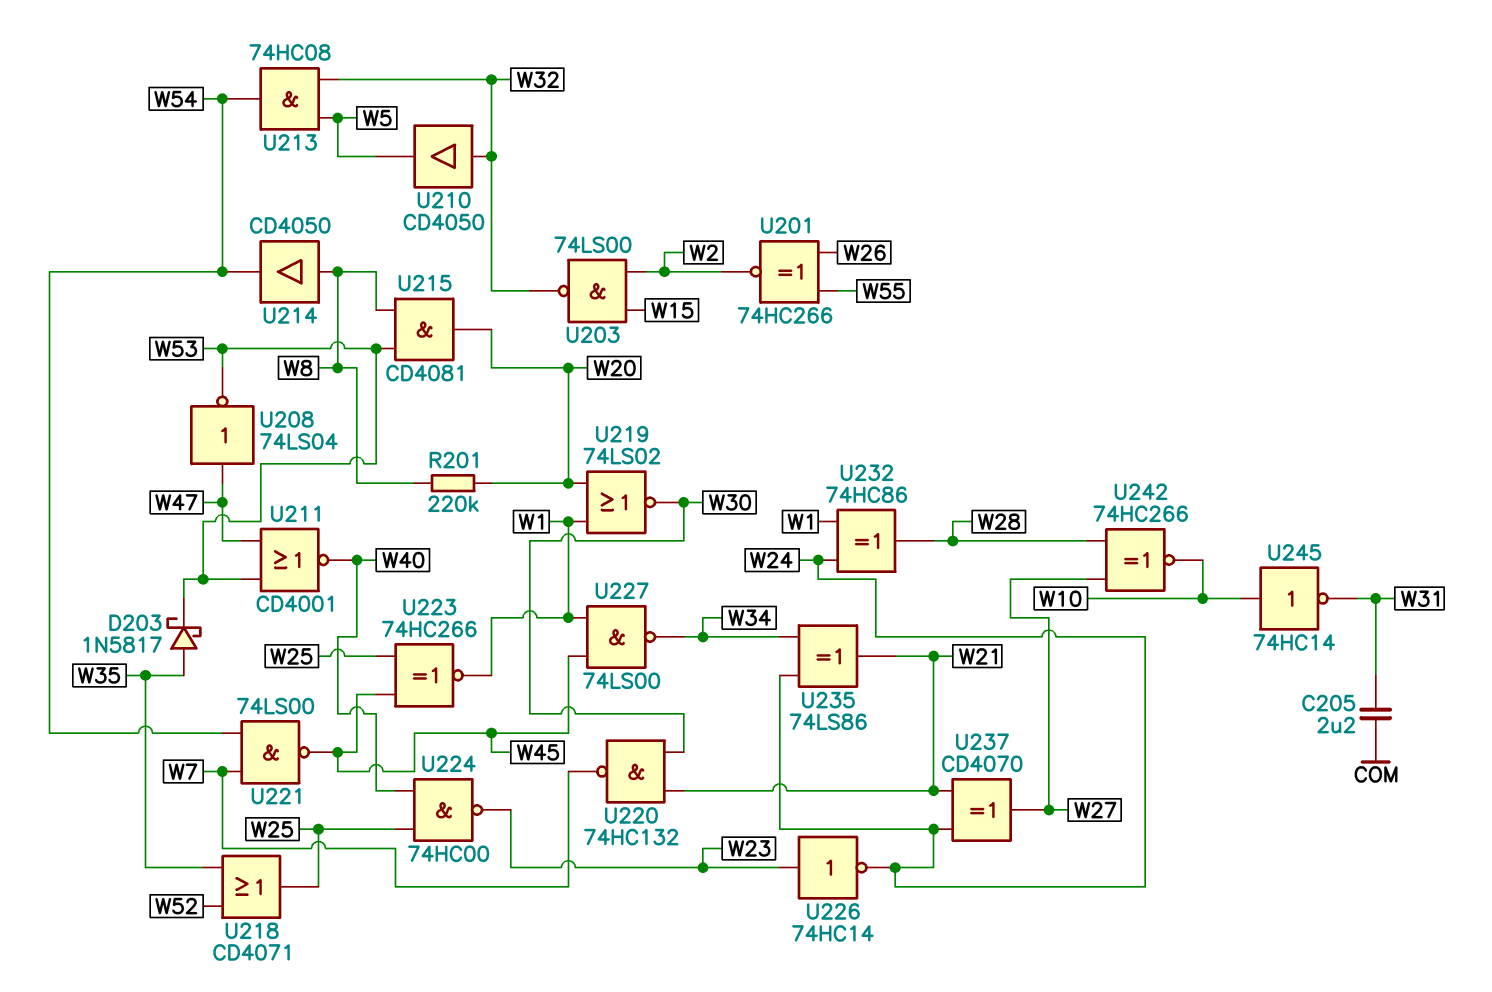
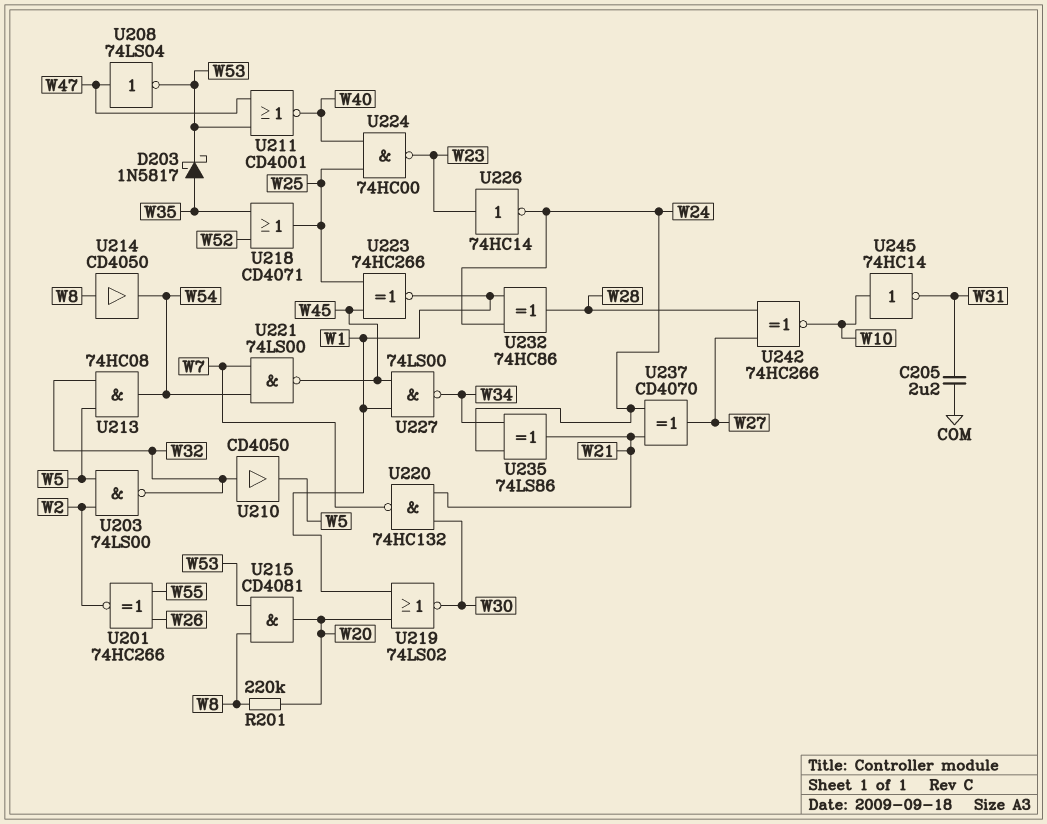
U203: NAND 74LS00 (in W2, in W15, out W32) -> NAND 74LS00 (in W2, in W5, out W32)

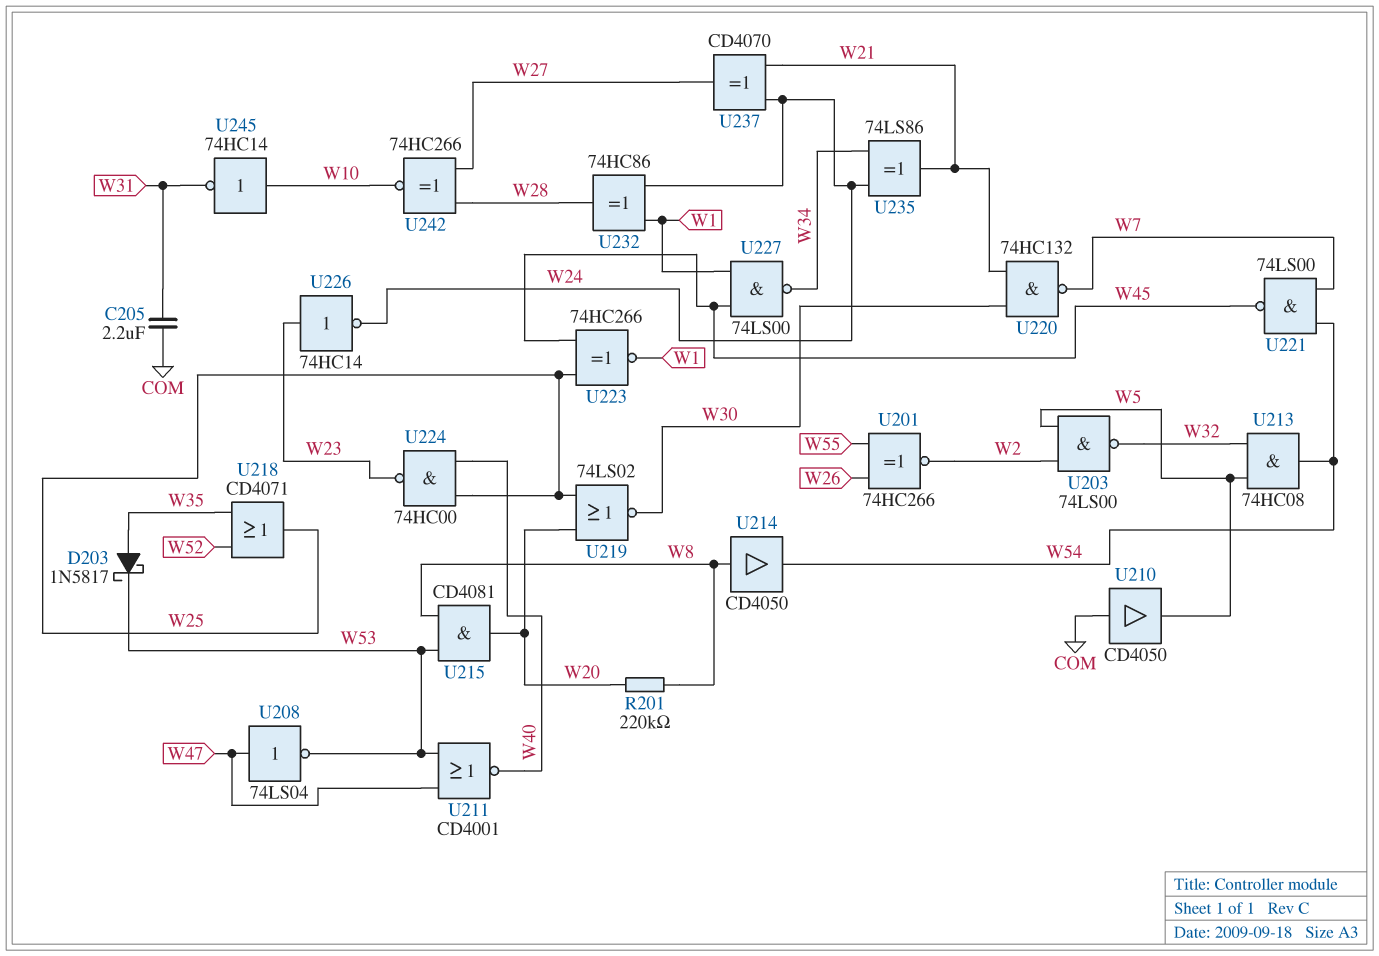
U210: buffer CD4050 (in W32, out W5) -> buffer CD4050 (in COM, out W5)
U219: NOR 74LS02 (in W1, in W20, out W30) -> NOR 74LS02 (in W20, in W25, out W30)

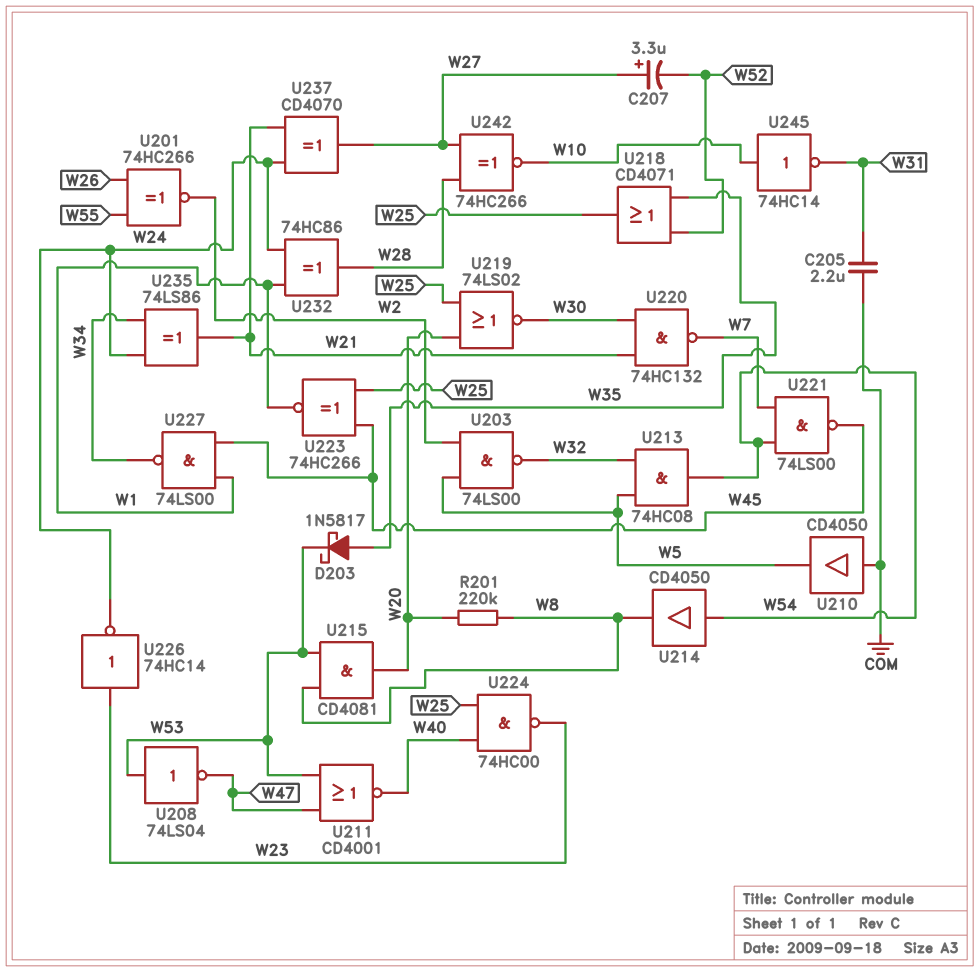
C207: none -> 3.3uF (plus W27, minus W52)
U208: NOT 74LS04 (in W47, out W53) -> NOT 74LS04 (in W53, out W47)
U214: buffer CD4050 (in W8, out W54) -> buffer CD4050 (in W54, out W8)

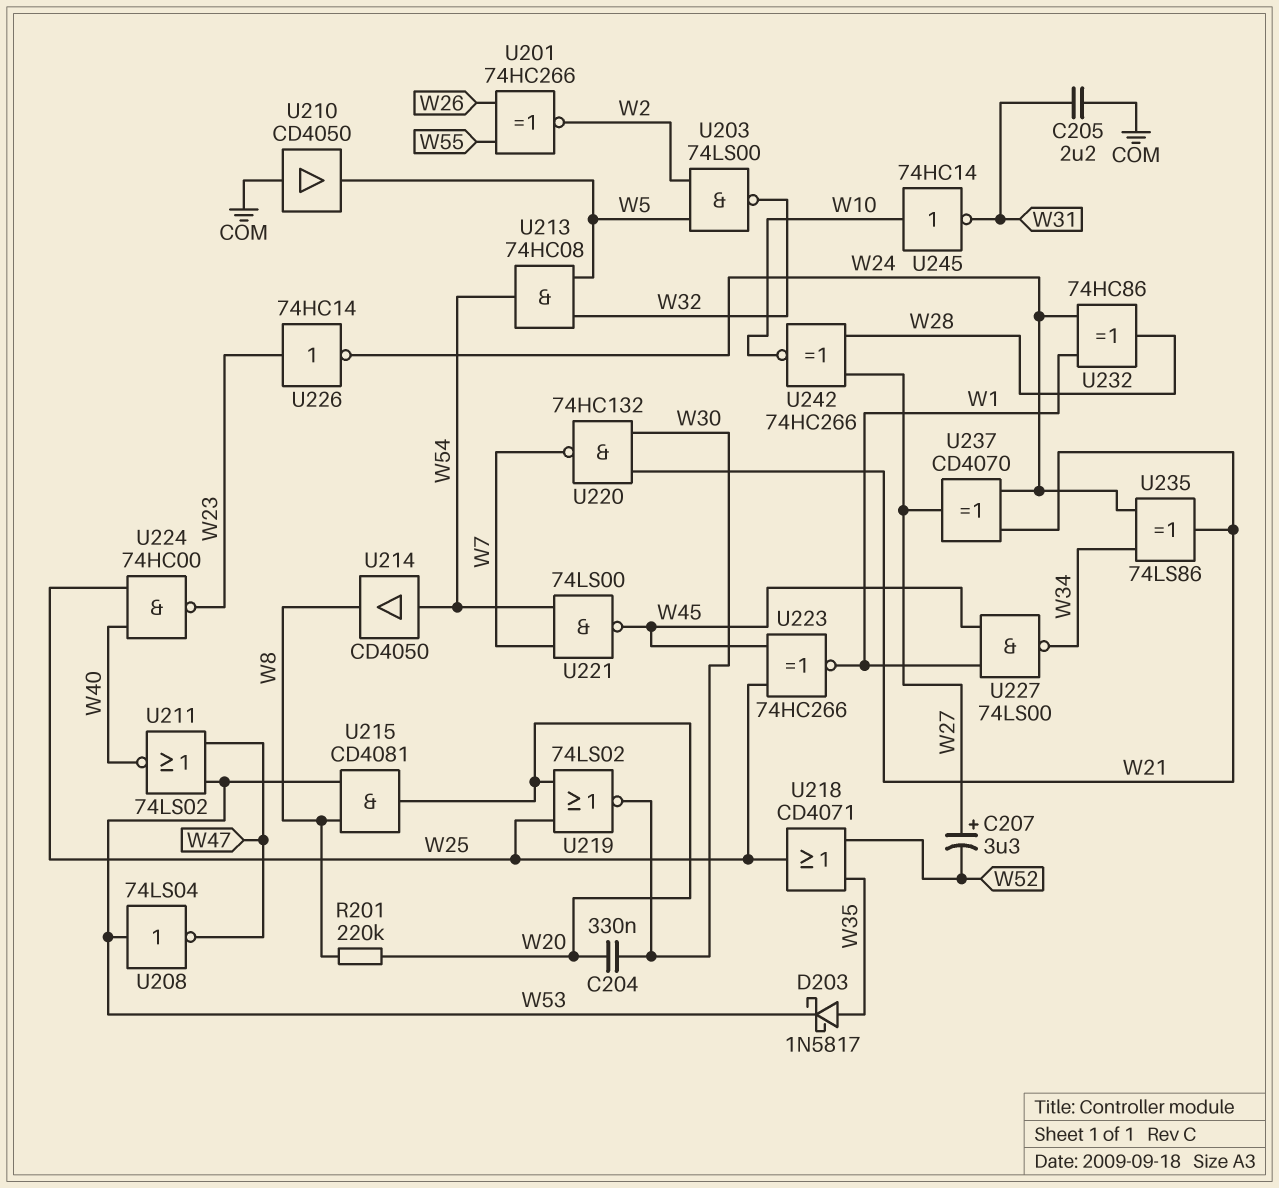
C204: none -> 330nF (W20, W30)
U211: NOR CD4001 (in W47, in W53, out W40) -> NOR 74LS02 (in W47, in W53, out W40)

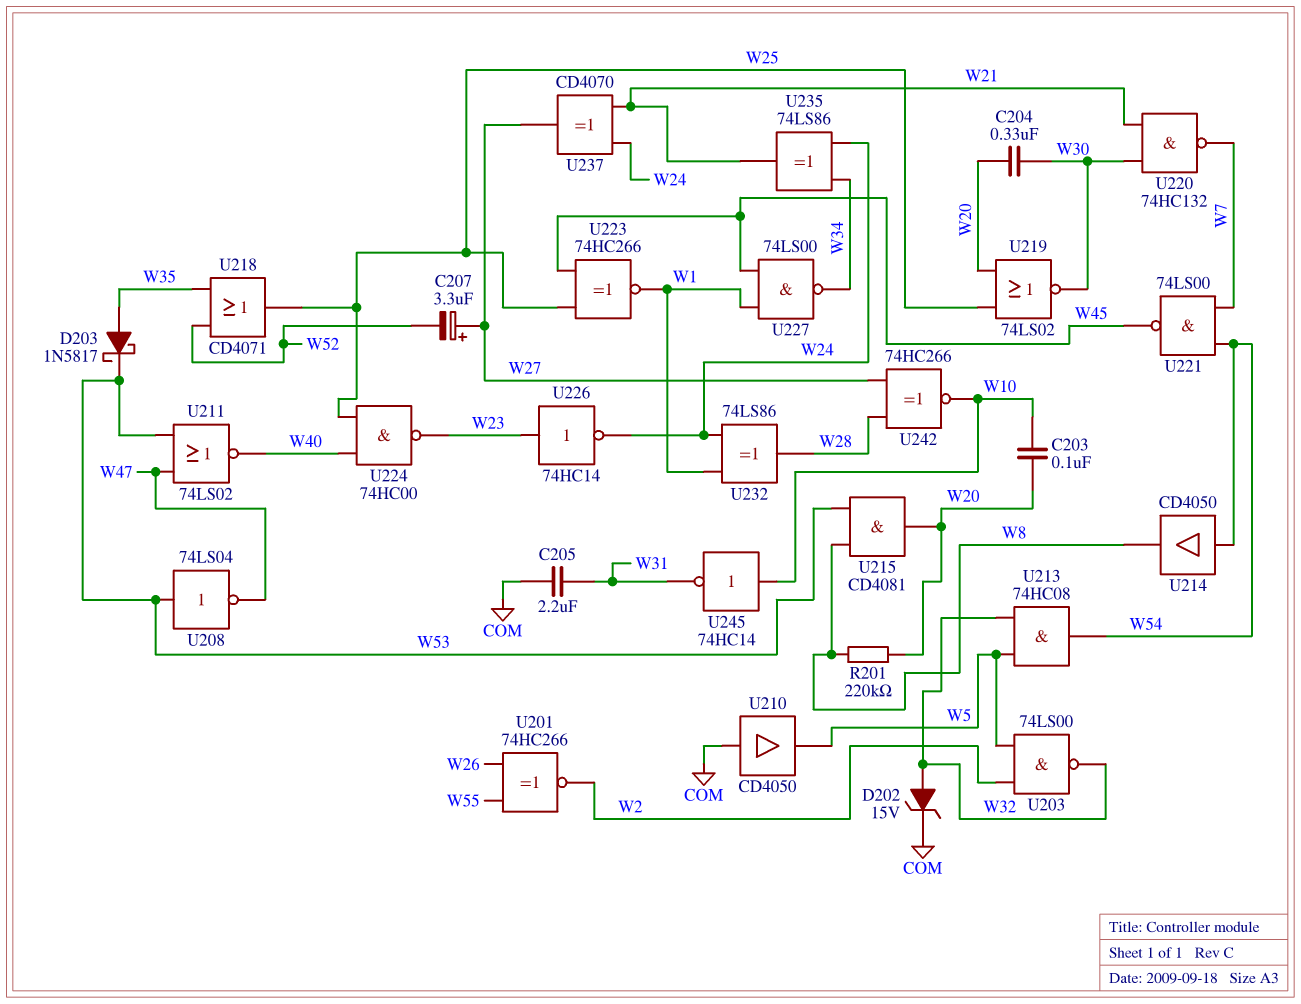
C203: none -> 100nF (W10, W20)
D202: none -> zener 15V (A W32, K COM)
U232: XOR 74HC86 (in W1, in W24, out W28) -> XOR 74LS86 (in W1, in W24, out W28)

